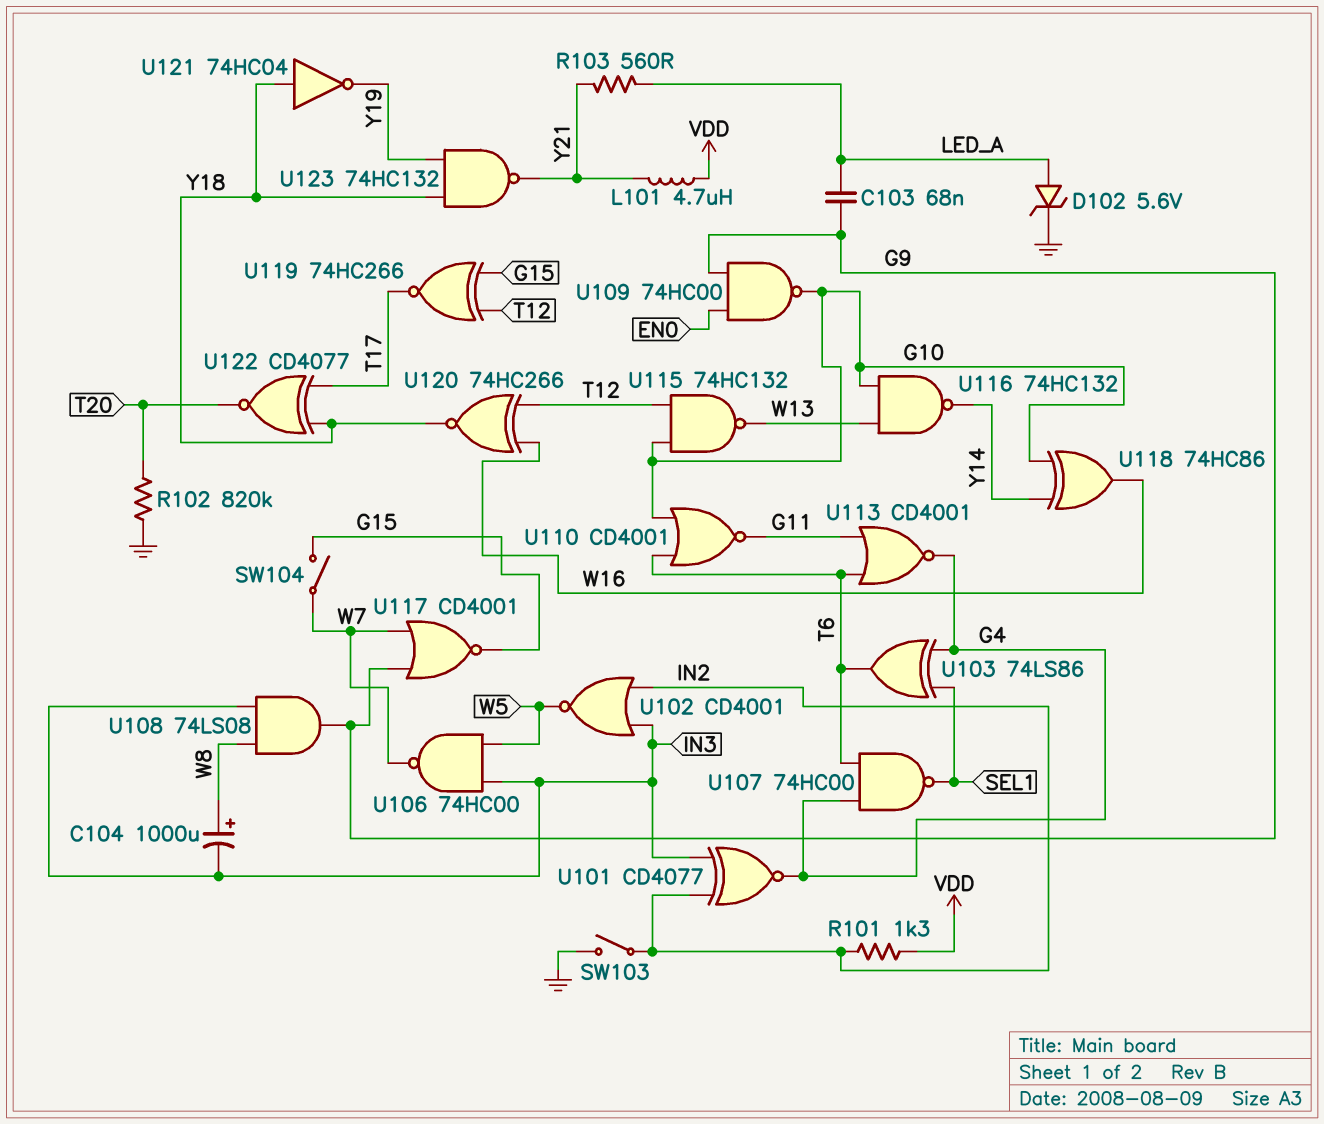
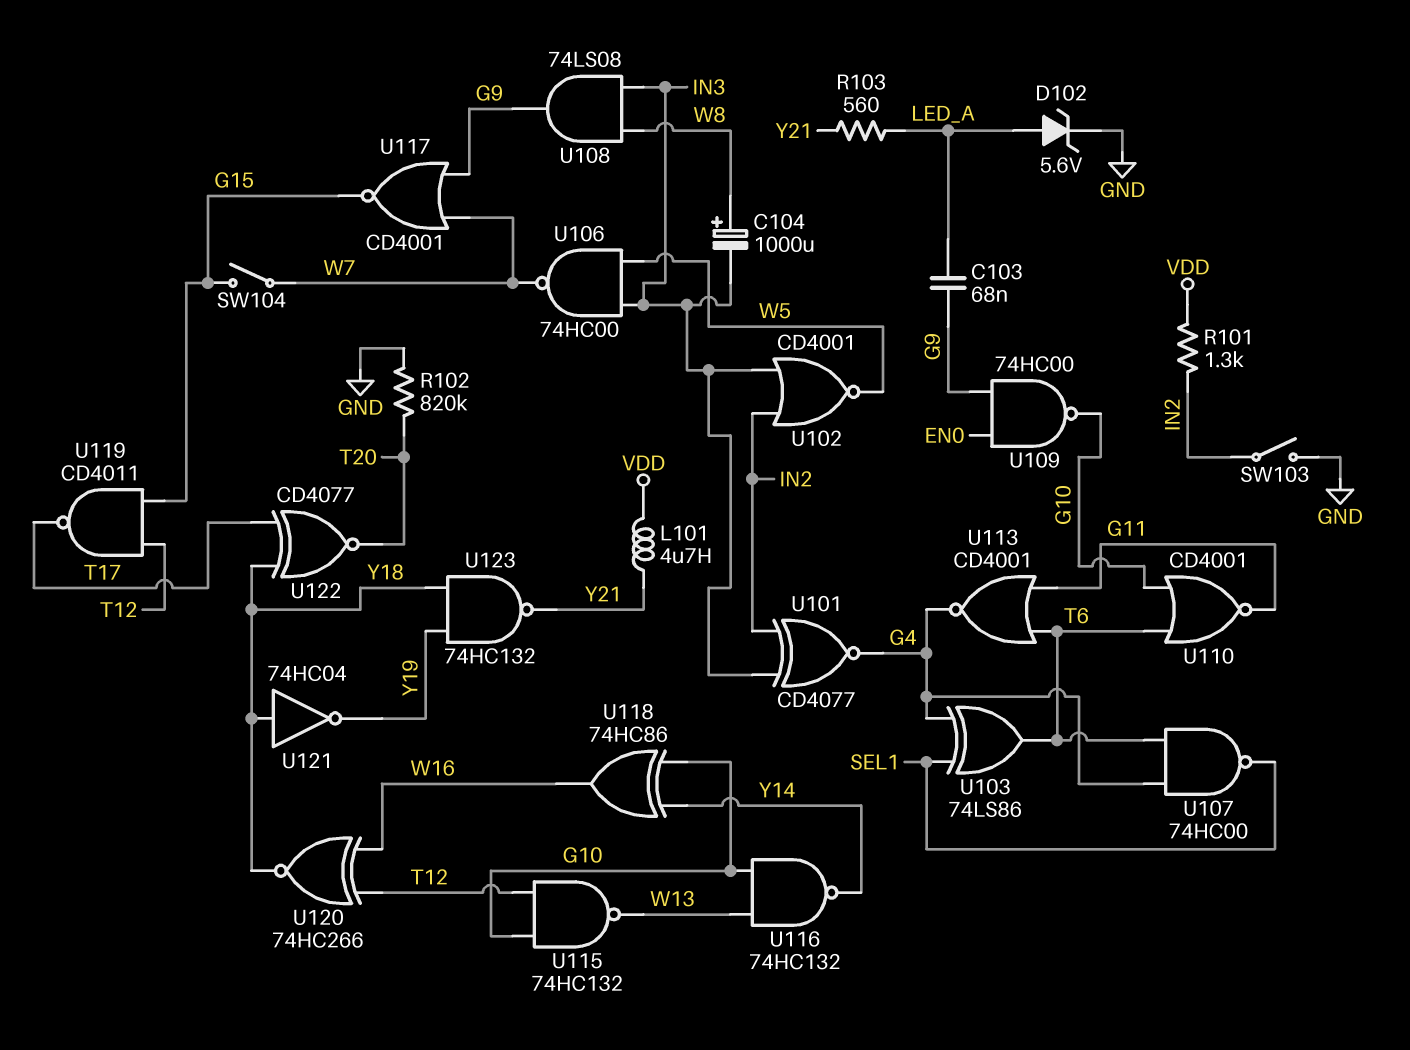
U119: XNOR 74HC266 (in G15, in T12, out T17) -> NAND CD4011 (in G15, in T12, out T17)

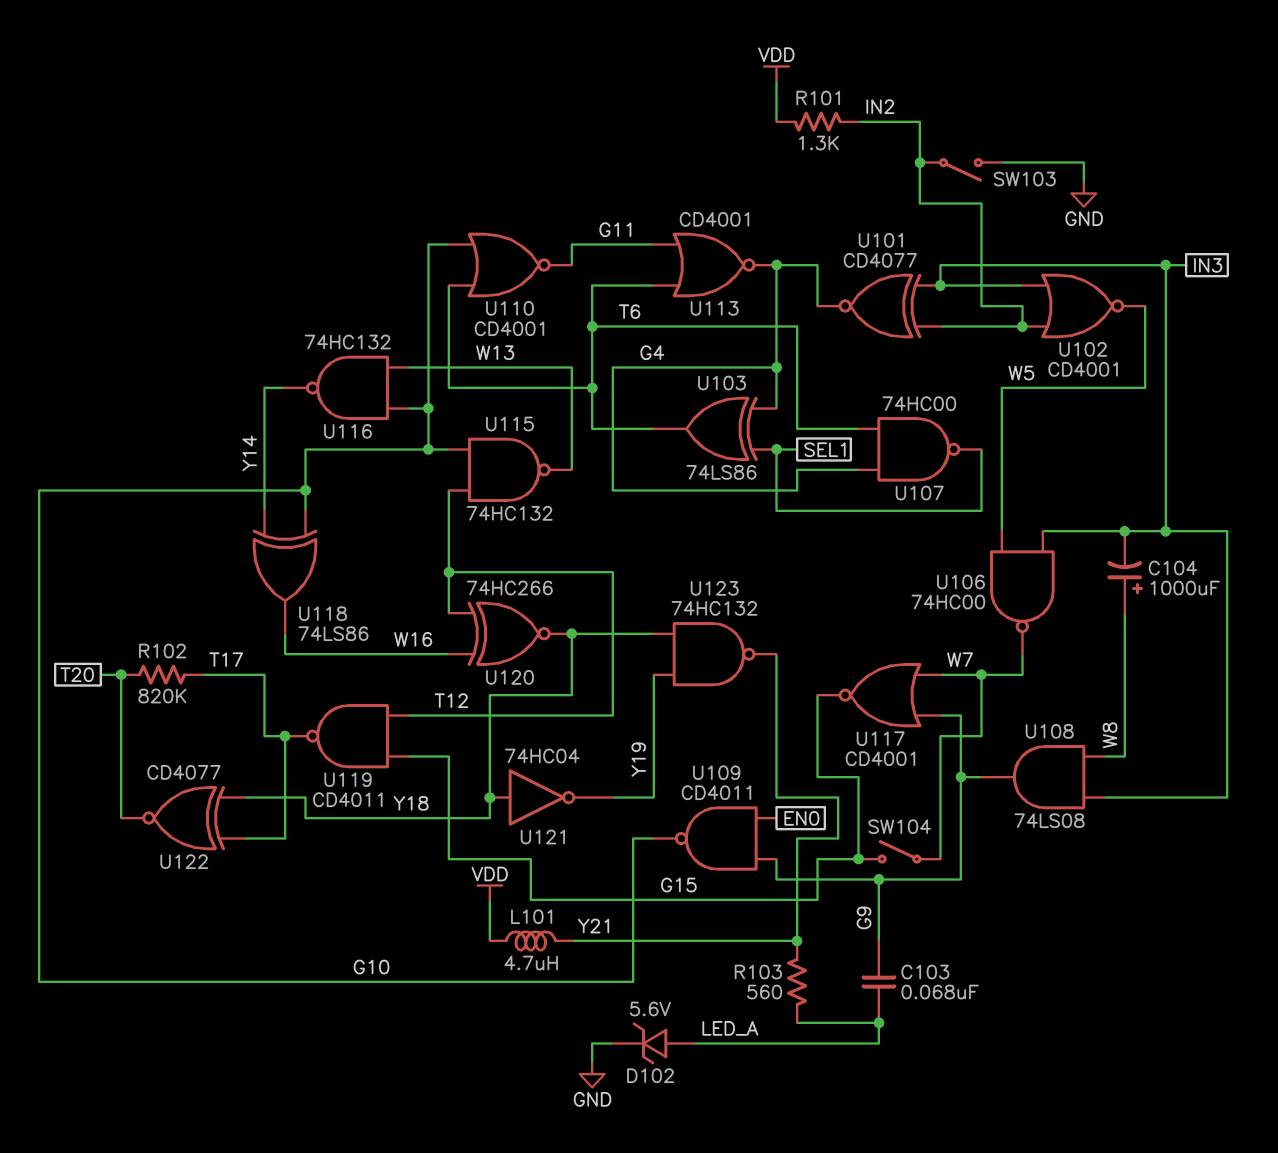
R102: 820k (GND, T20) -> 820k (T17, T20)
U109: NAND 74HC00 (in EN0, in G9, out G10) -> NAND CD4011 (in EN0, in G9, out G10)
U118: XOR 74HC86 (in G10, in Y14, out W16) -> XOR 74LS86 (in G10, in Y14, out W16)

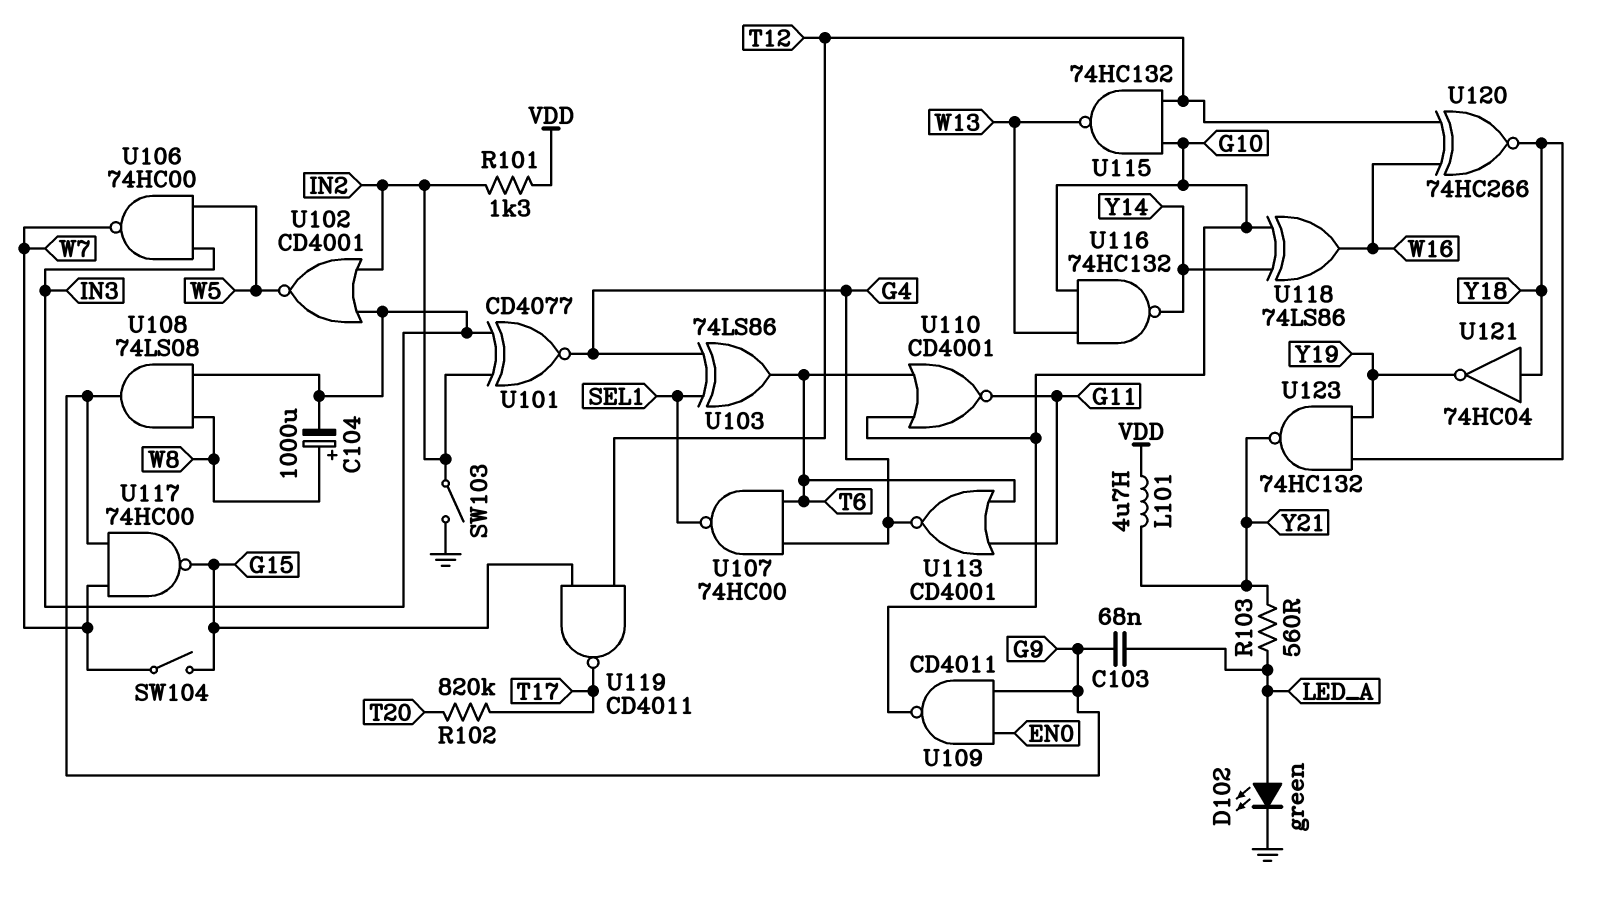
D102: zener 5.6V (A LED_A, K GND) -> LED green (A LED_A, K GND)
U117: NOR CD4001 (in G9, in W7, out G15) -> NAND 74HC00 (in G9, in W7, out G15)
U122: XNOR CD4077 (in T17, in Y18, out T20) -> none

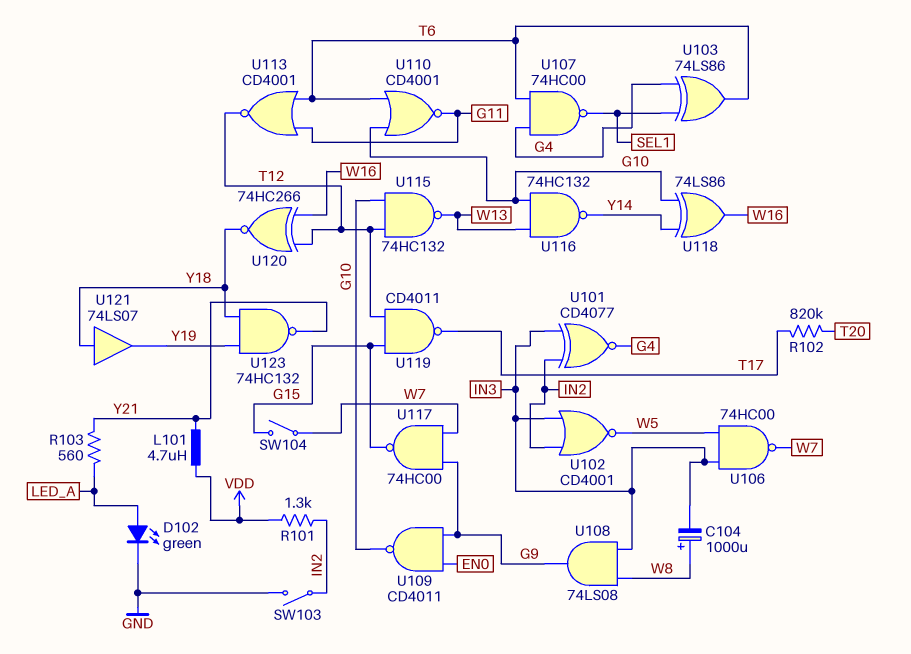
C103: 68nF (G9, LED_A) -> none
U113: NOR CD4001 (in G11, in T6, out G4) -> NOR CD4001 (in G11, in T6, out T12)
U121: NOT 74HC04 (in Y18, out Y19) -> buffer 74LS07 (in Y18, out Y19)

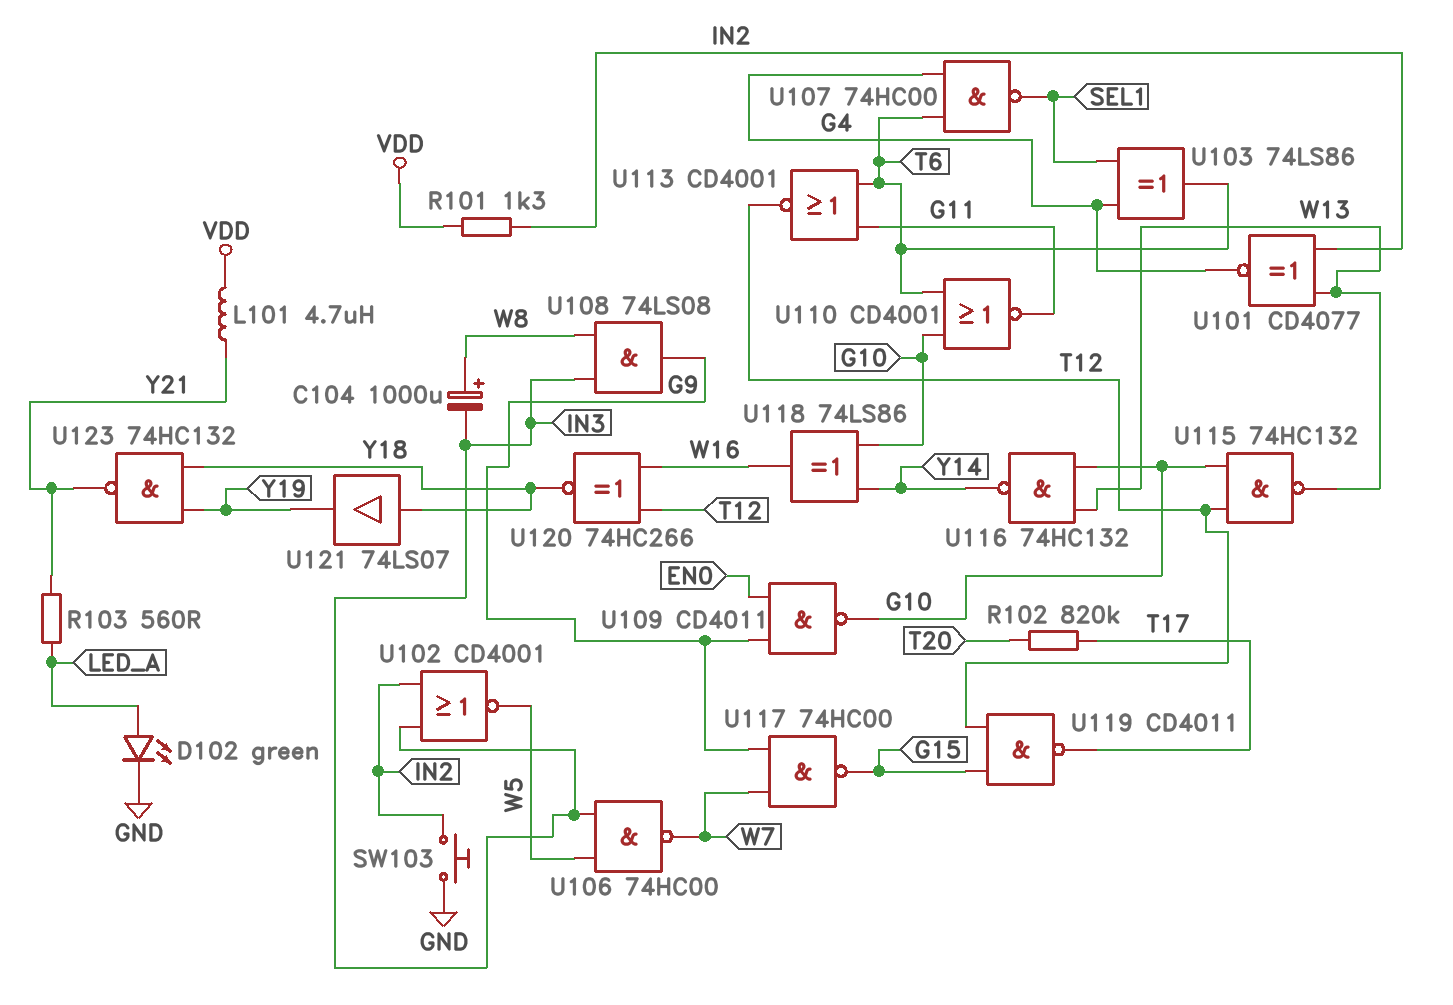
SW103: switch (GND, IN2) -> button (GND, IN2)
SW104: switch (G15, W7) -> none
U101: XNOR CD4077 (in IN2, in IN3, out G4) -> XNOR CD4077 (in IN2, in W13, out G4)

